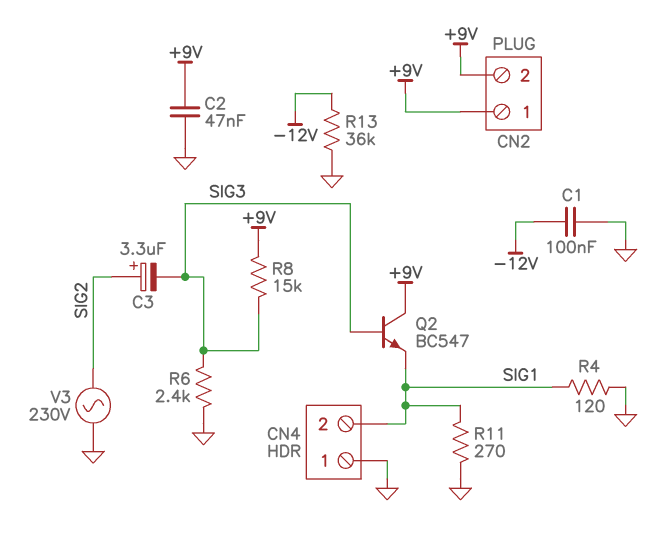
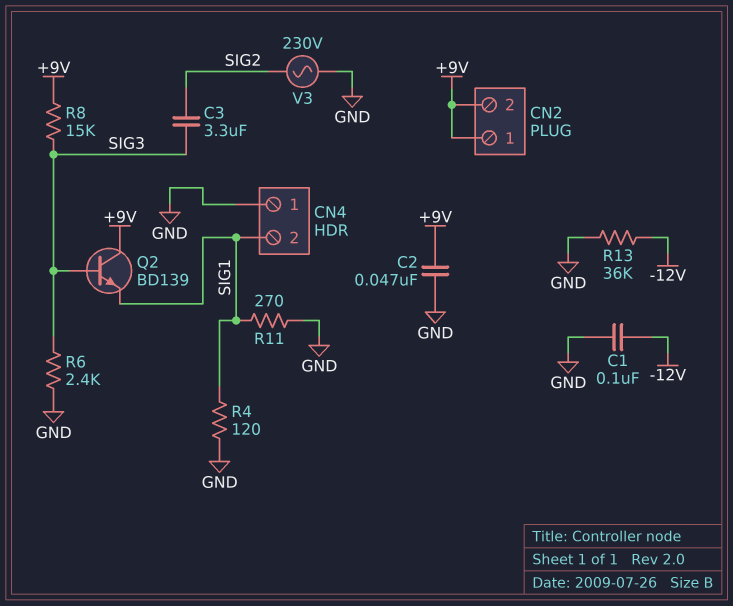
C3: 3.3uF (plus SIG2, minus SIG3) -> 3.3uF (SIG2, SIG3)
Q2: NPN BC547 (B SIG3, C +9V, E SIG1) -> NPN BD139 (B SIG3, C +9V, E SIG1)

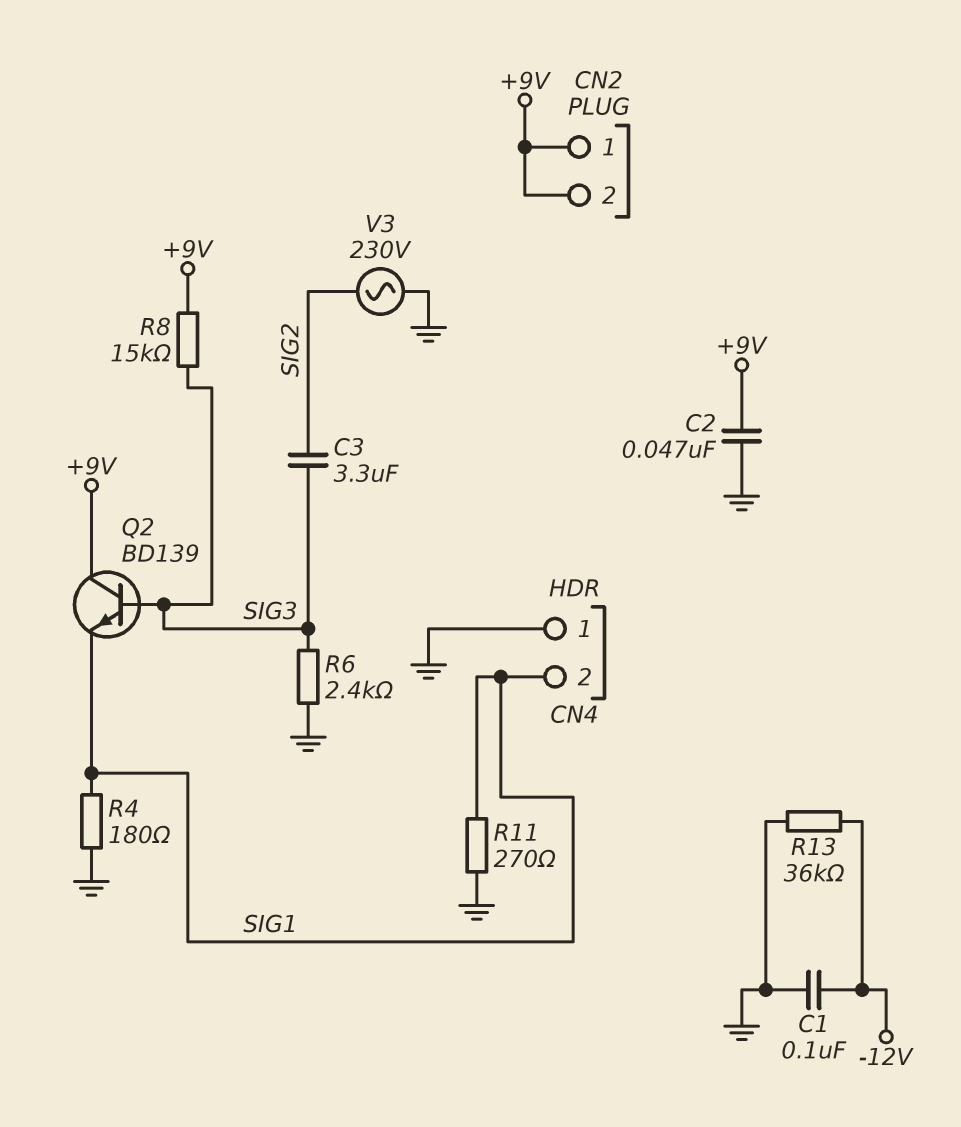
R4: 120 (GND, SIG1) -> 180 (GND, SIG1)

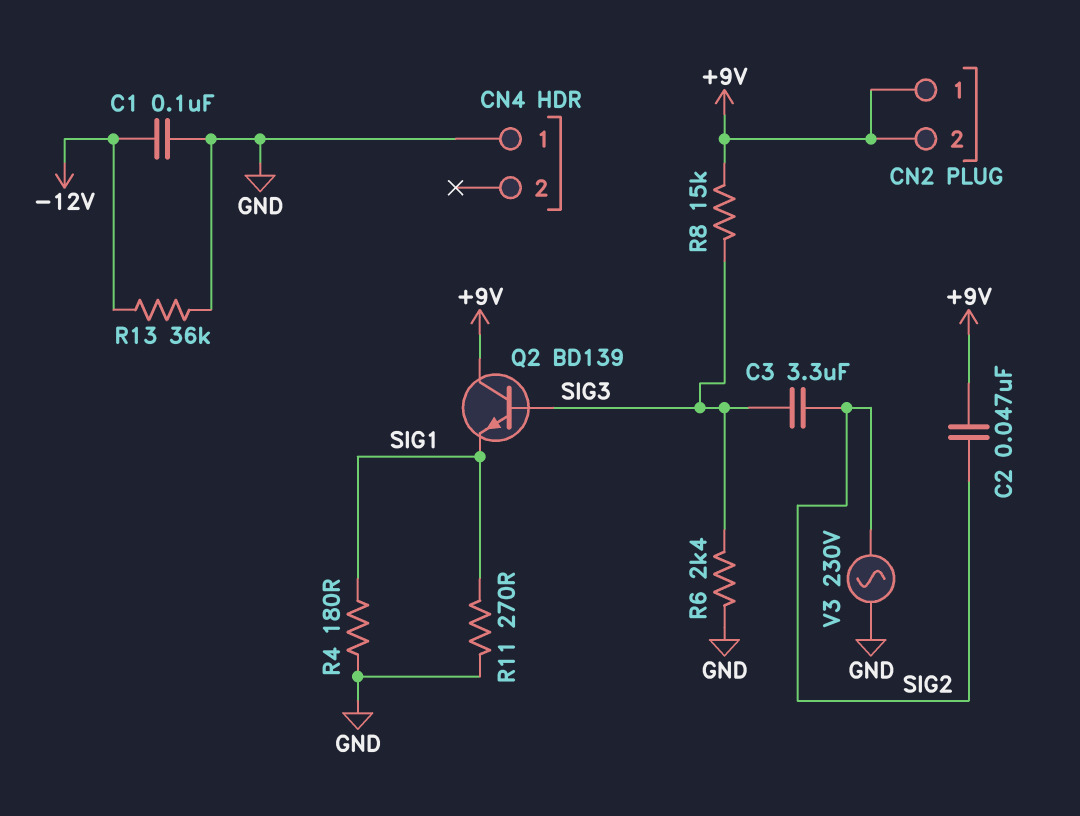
C2: 47nF (+9V, GND) -> 47nF (+9V, SIG2)
CN4 pin 2: SIG1 -> none

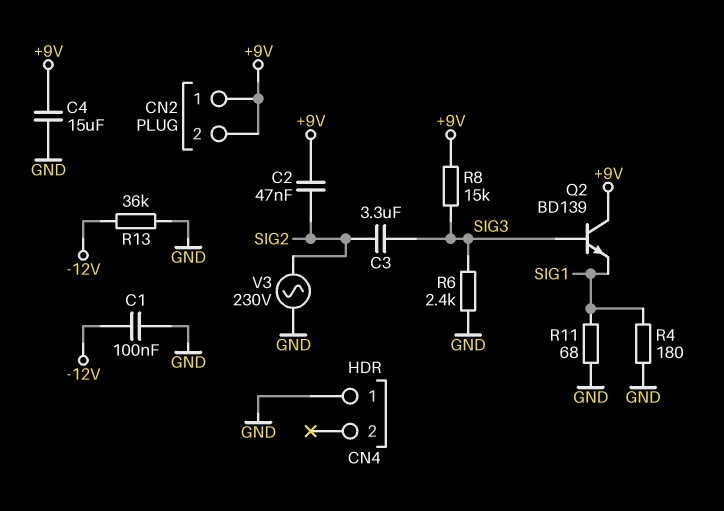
C4: none -> 15uF (+9V, GND)
R11: 270 (GND, SIG1) -> 68 (GND, SIG1)

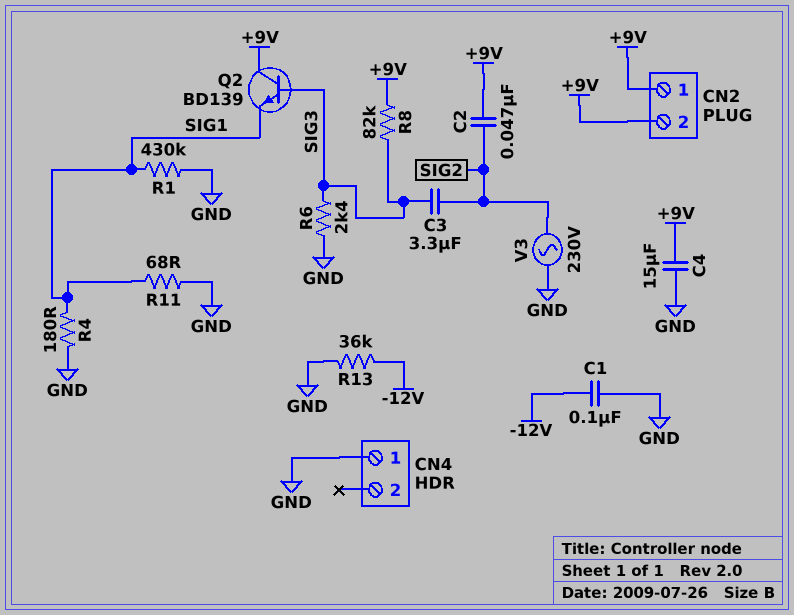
R1: none -> 430k (GND, SIG1)
R8: 15k (+9V, SIG3) -> 82k (+9V, SIG3)

